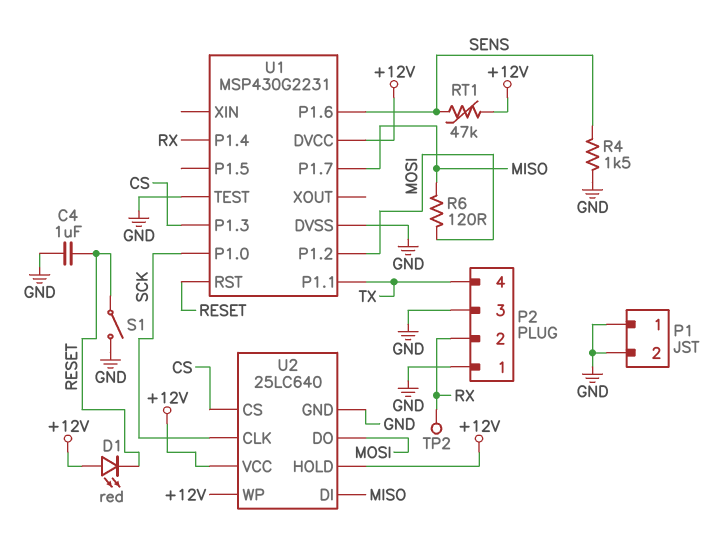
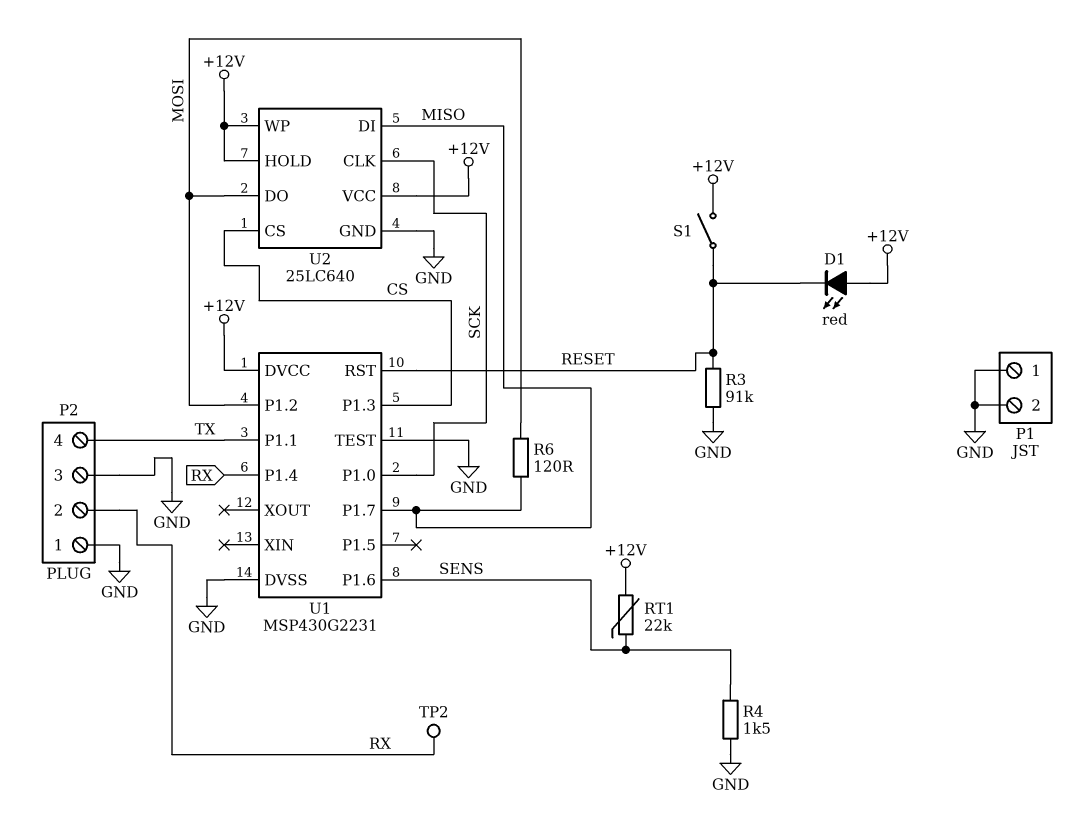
C4: 1uF (GND, RESET) -> none
R3: none -> 91k (GND, RESET)
RT1: 47k (+12V, SENS) -> 22k (+12V, SENS)
S1: switch (GND, RESET) -> switch (+12V, RESET)

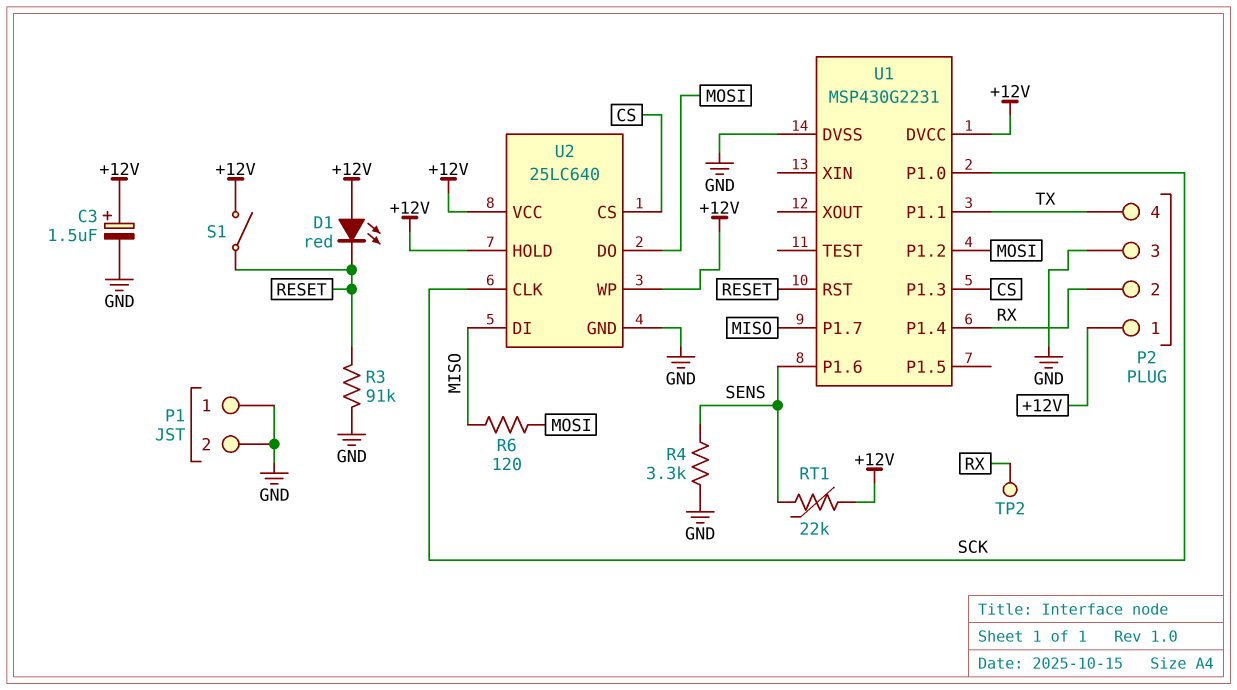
C3: none -> 1.5uF (plus +12V, minus GND)
P2 pin 1: GND -> +12V
R4: 1.5k (GND, SENS) -> 3.3k (GND, SENS)
U1 pin TEST: GND -> none

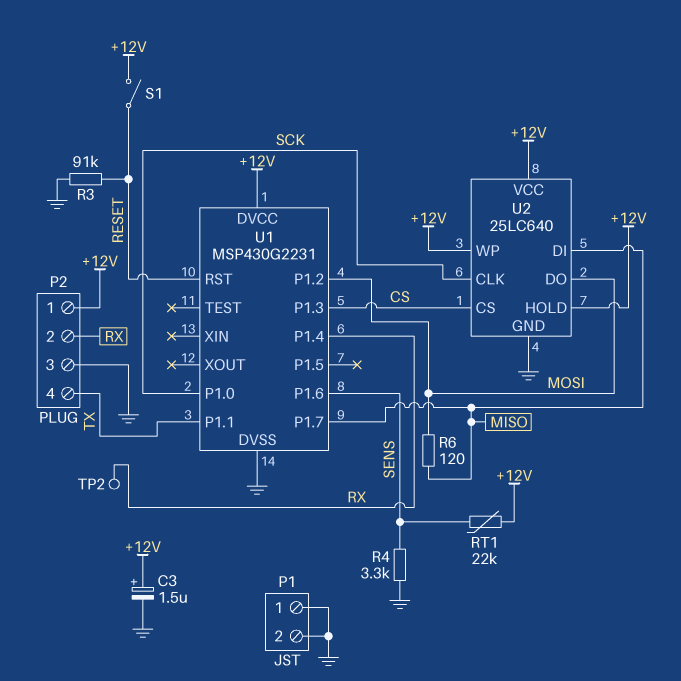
D1: LED red (A +12V, K RESET) -> none

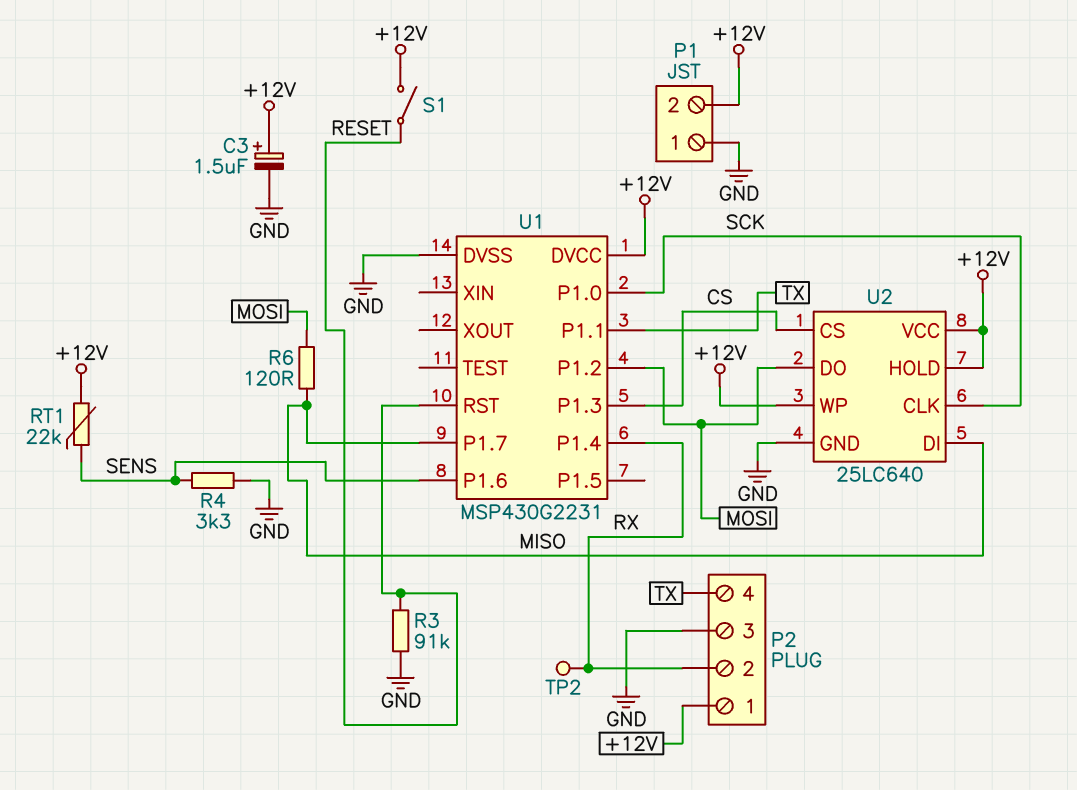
P1 pin 2: GND -> +12V

